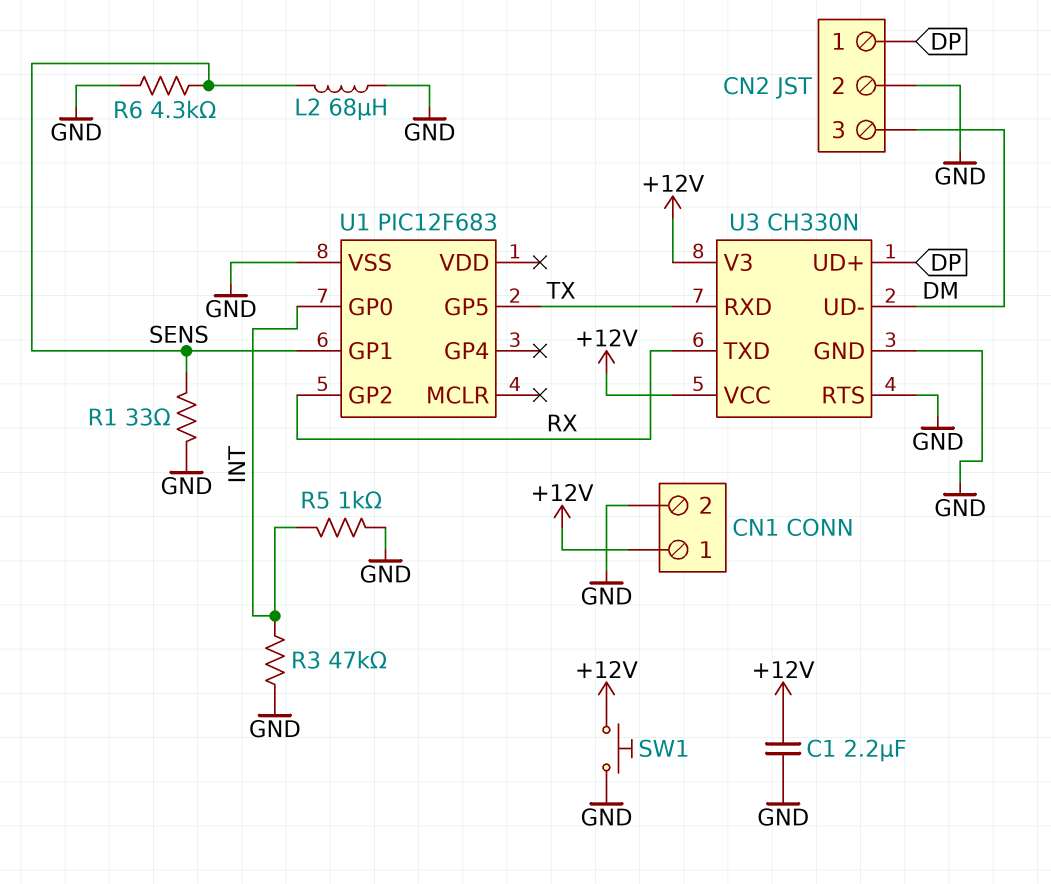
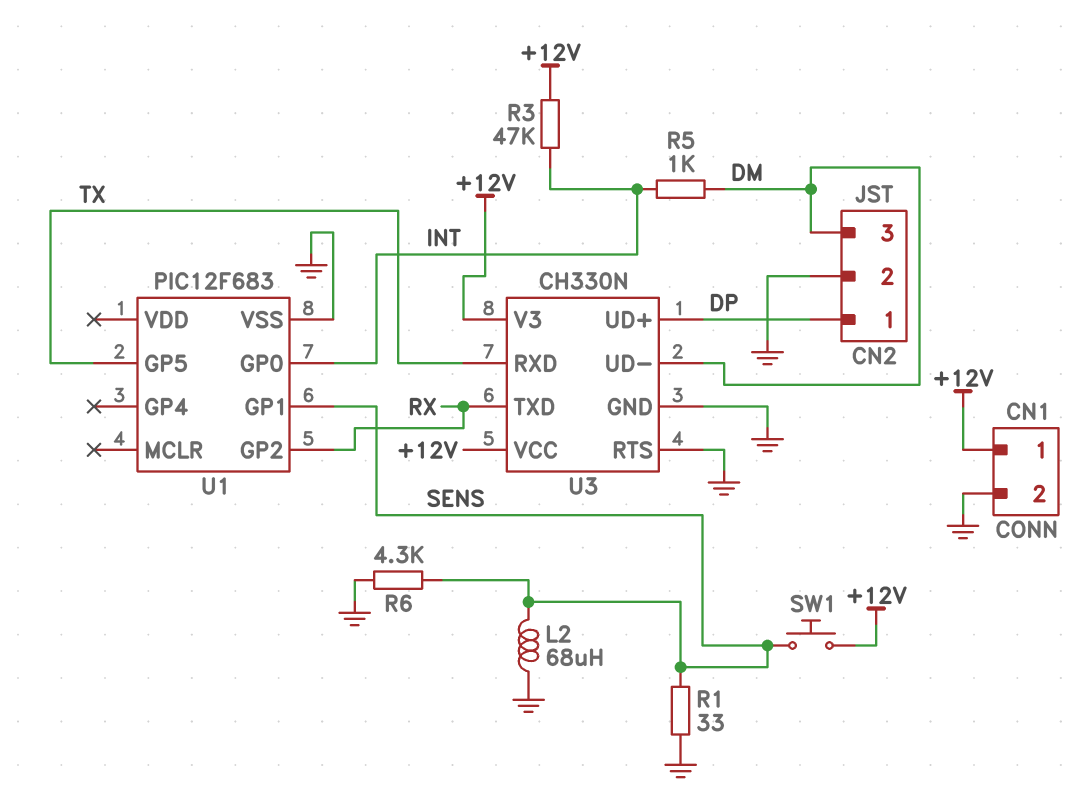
C1: 2.2uF (+12V, GND) -> none
R3: 47k (GND, INT) -> 47k (+12V, INT)
R5: 1k (GND, INT) -> 1k (DM, INT)
SW1: button (+12V, GND) -> button (+12V, SENS)

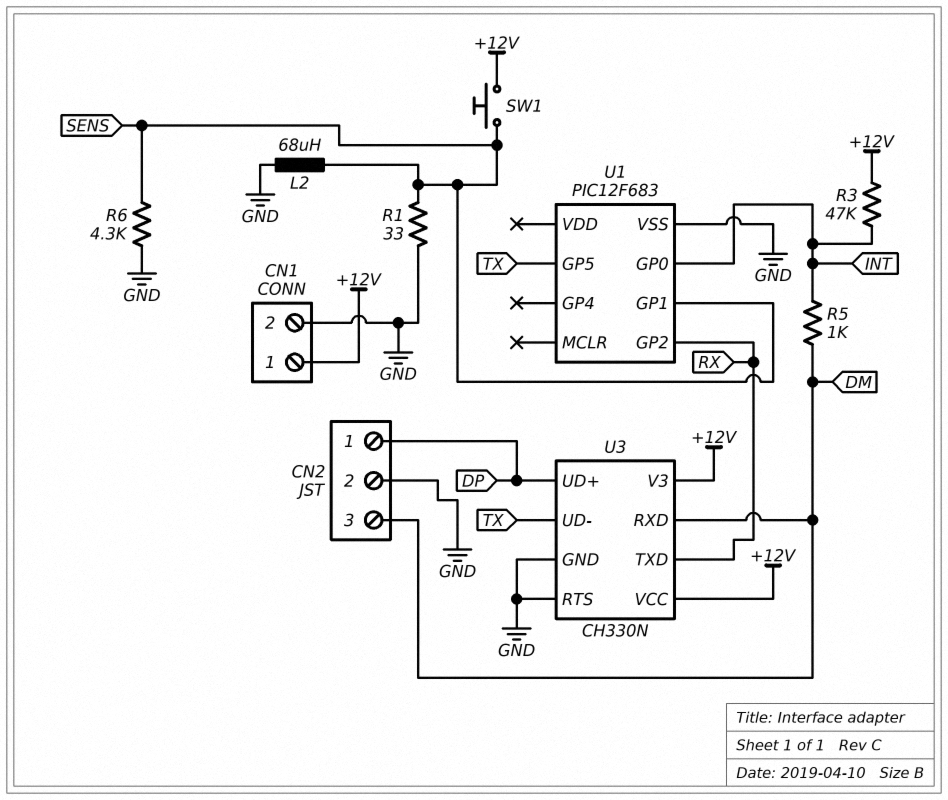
U3 pin RXD: TX -> DM
U3 pin UD-: DM -> TX

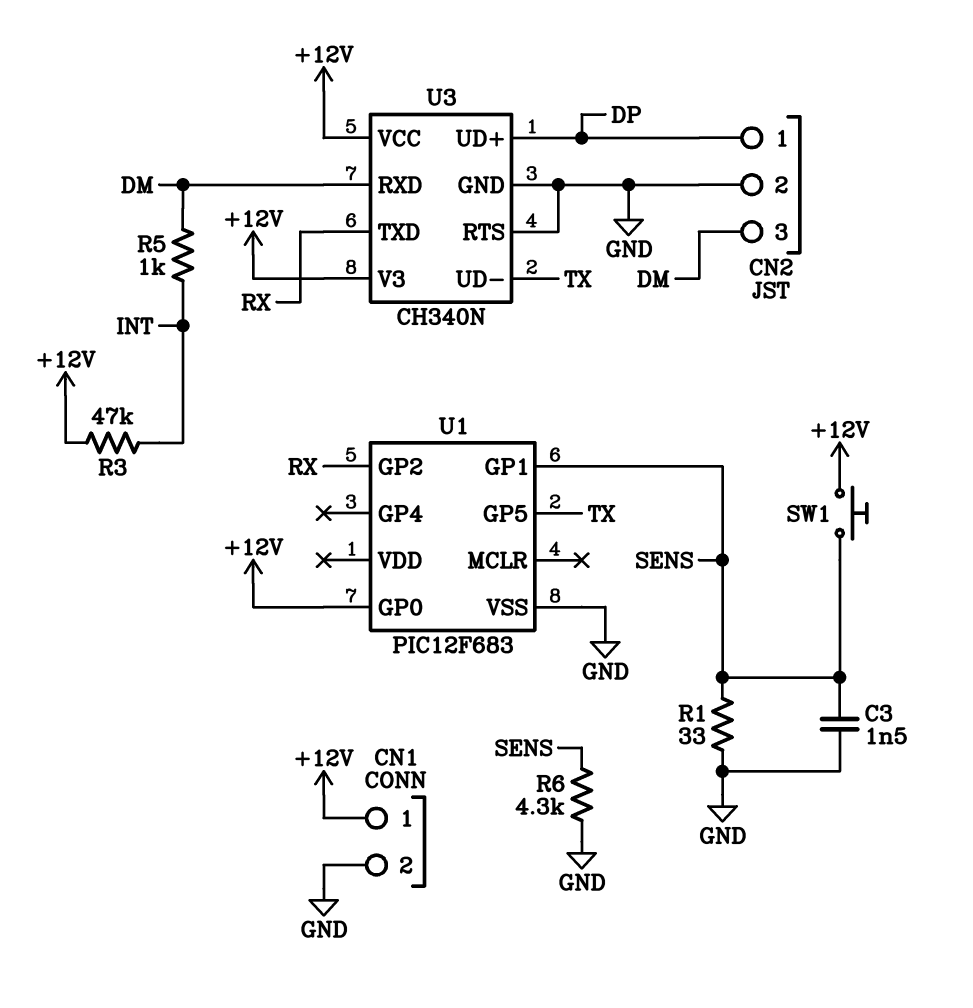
C3: none -> 1.5nF (GND, SENS)
L2: 68uH (GND, SENS) -> none
U1 pin GP0: INT -> +12V
U3: CH330N -> CH340N

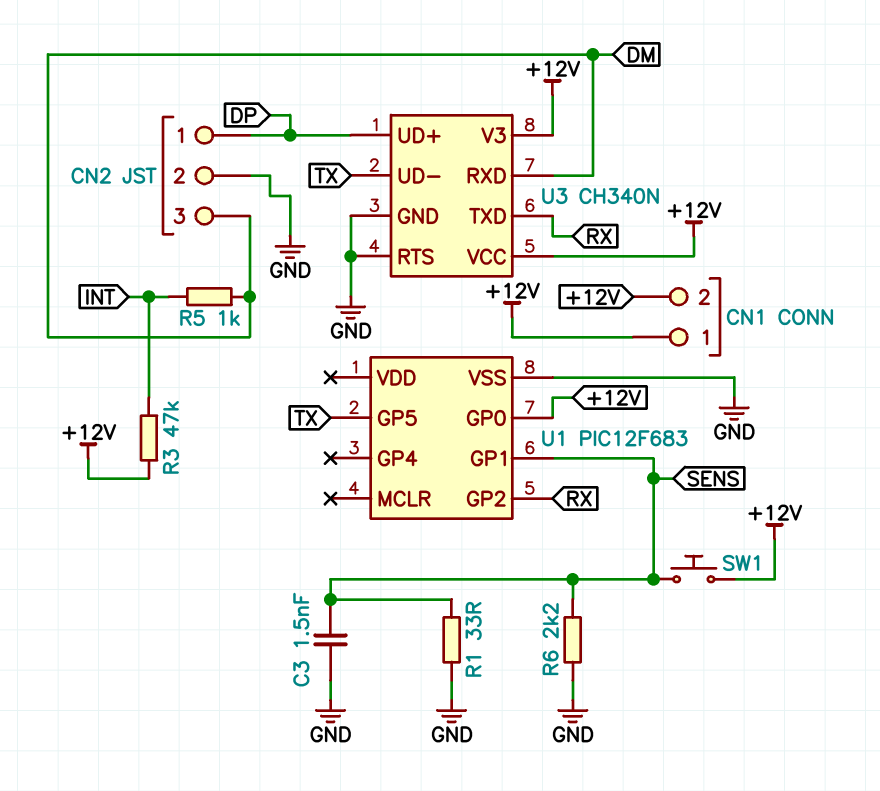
CN1 pin 2: GND -> +12V
R6: 4.3k (GND, SENS) -> 2.2k (GND, SENS)

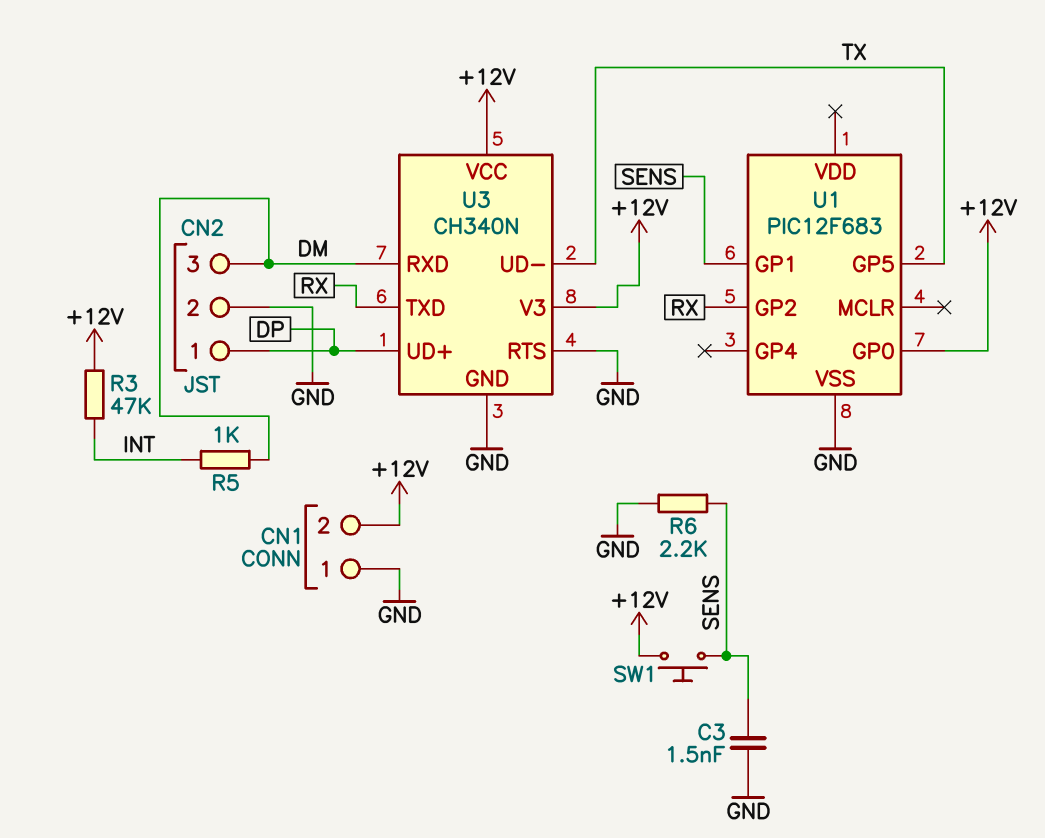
CN1 pin 1: +12V -> GND
R1: 33 (GND, SENS) -> none

